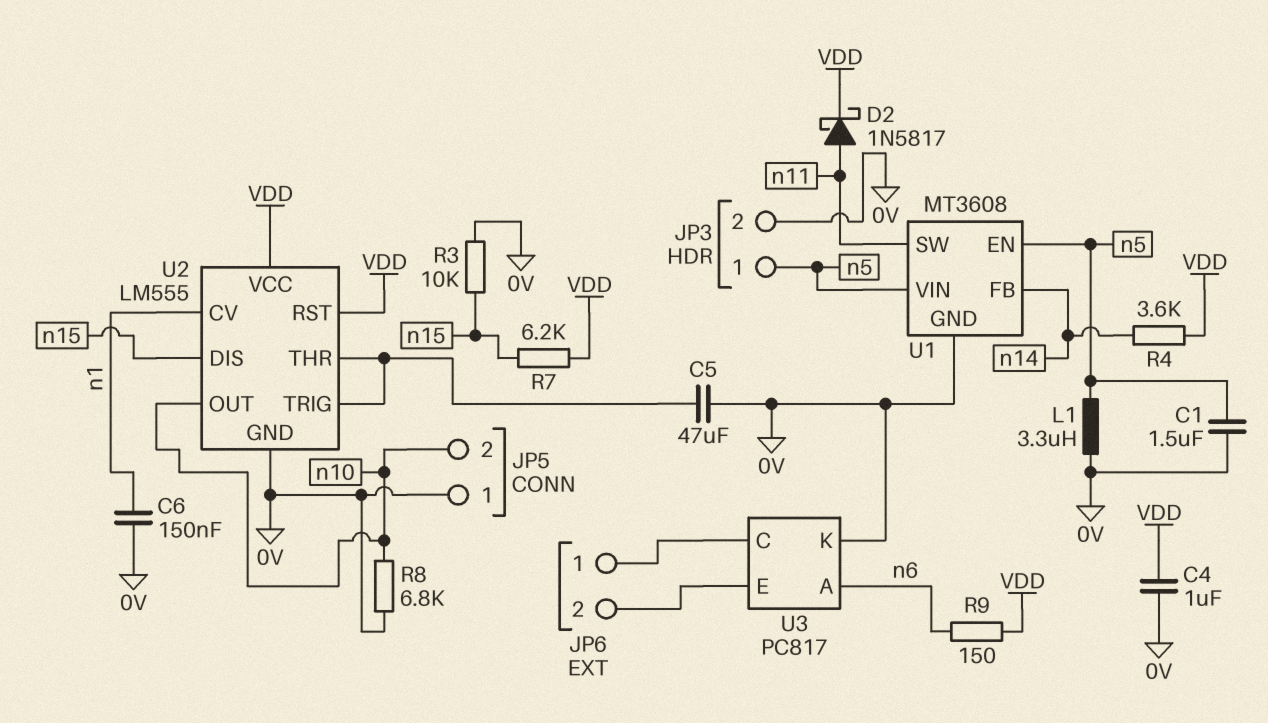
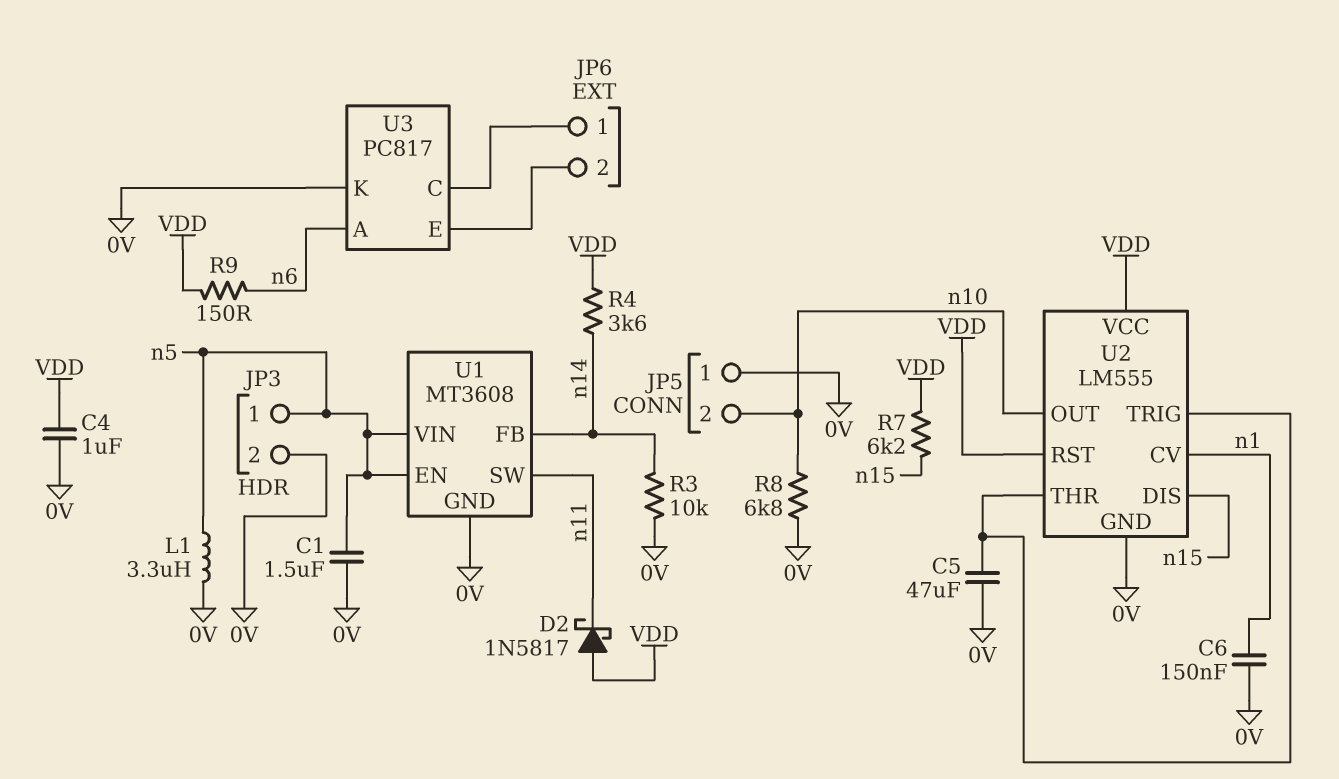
D2: schottky 1N5817 (A n11, K VDD) -> schottky 1N5817 (A VDD, K n11)
R3: 10k (0V, n15) -> 10k (0V, n14)

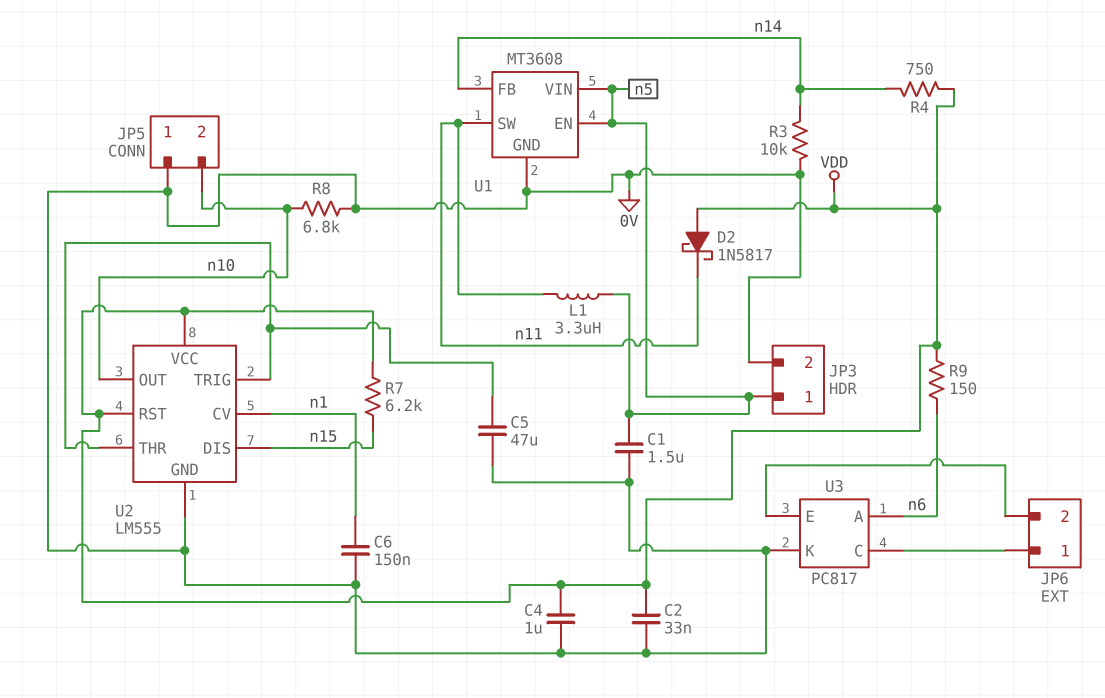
C2: none -> 33nF (0V, VDD)
L1: 3.3uH (0V, n5) -> 3.3uH (n5, n11)
R4: 3.6k (VDD, n14) -> 750 (VDD, n14)

